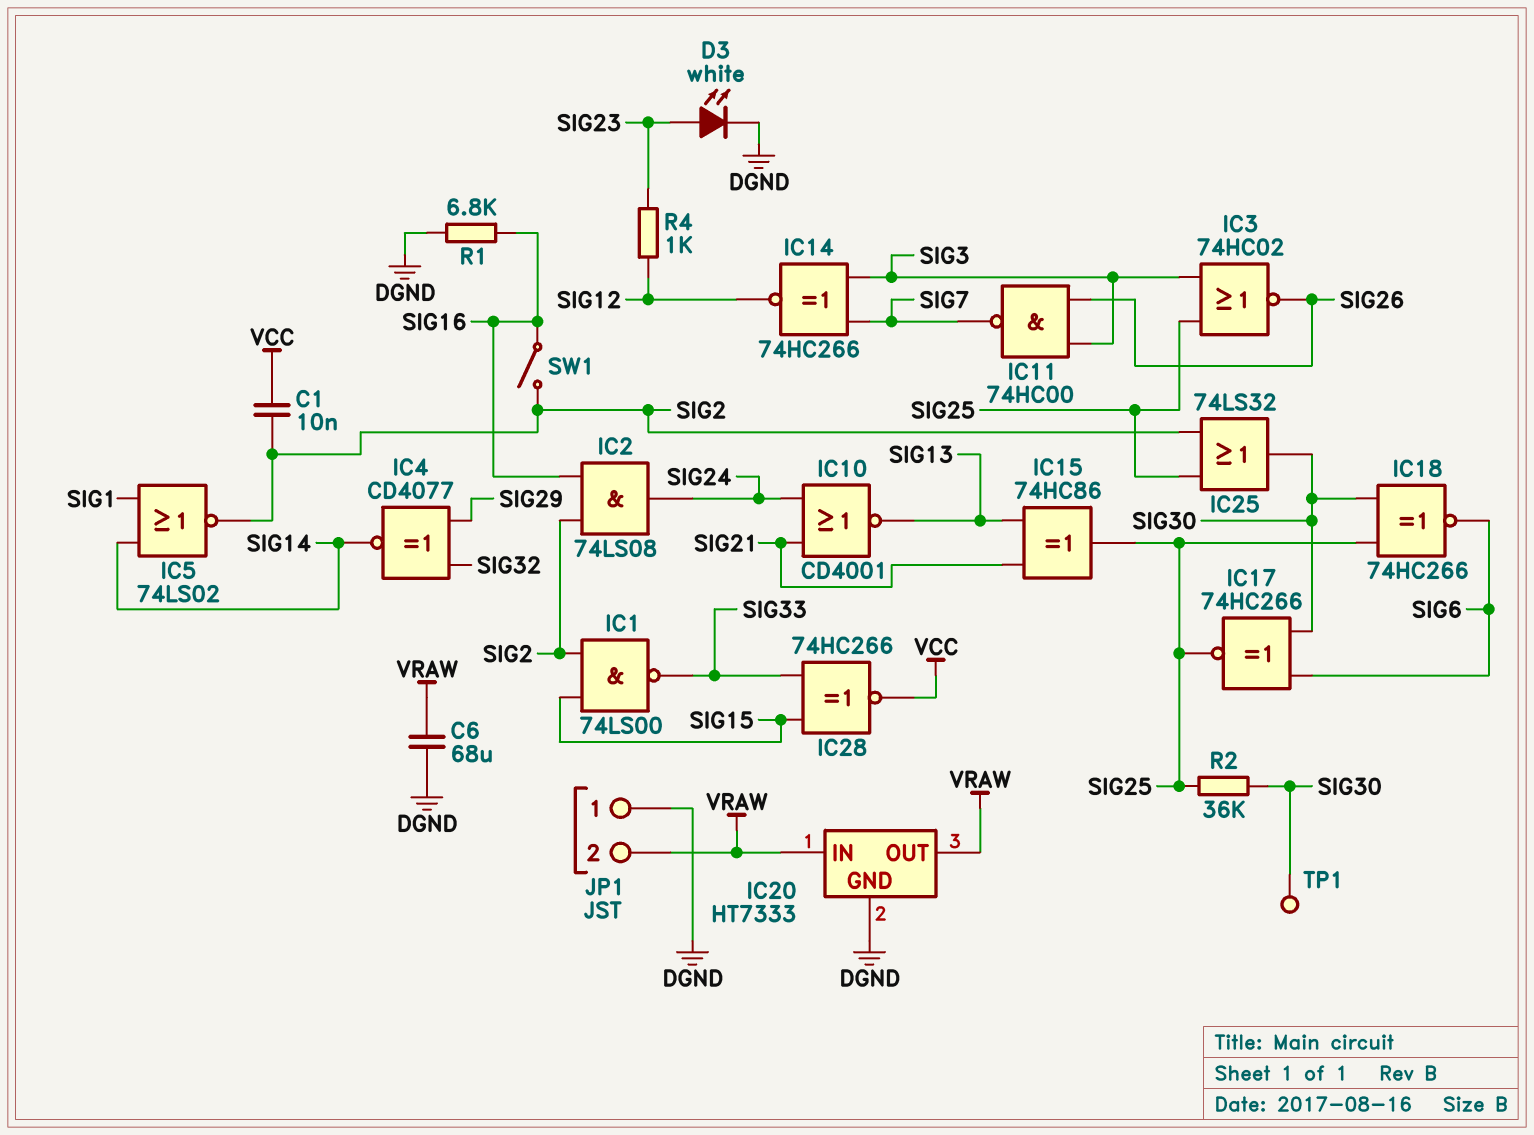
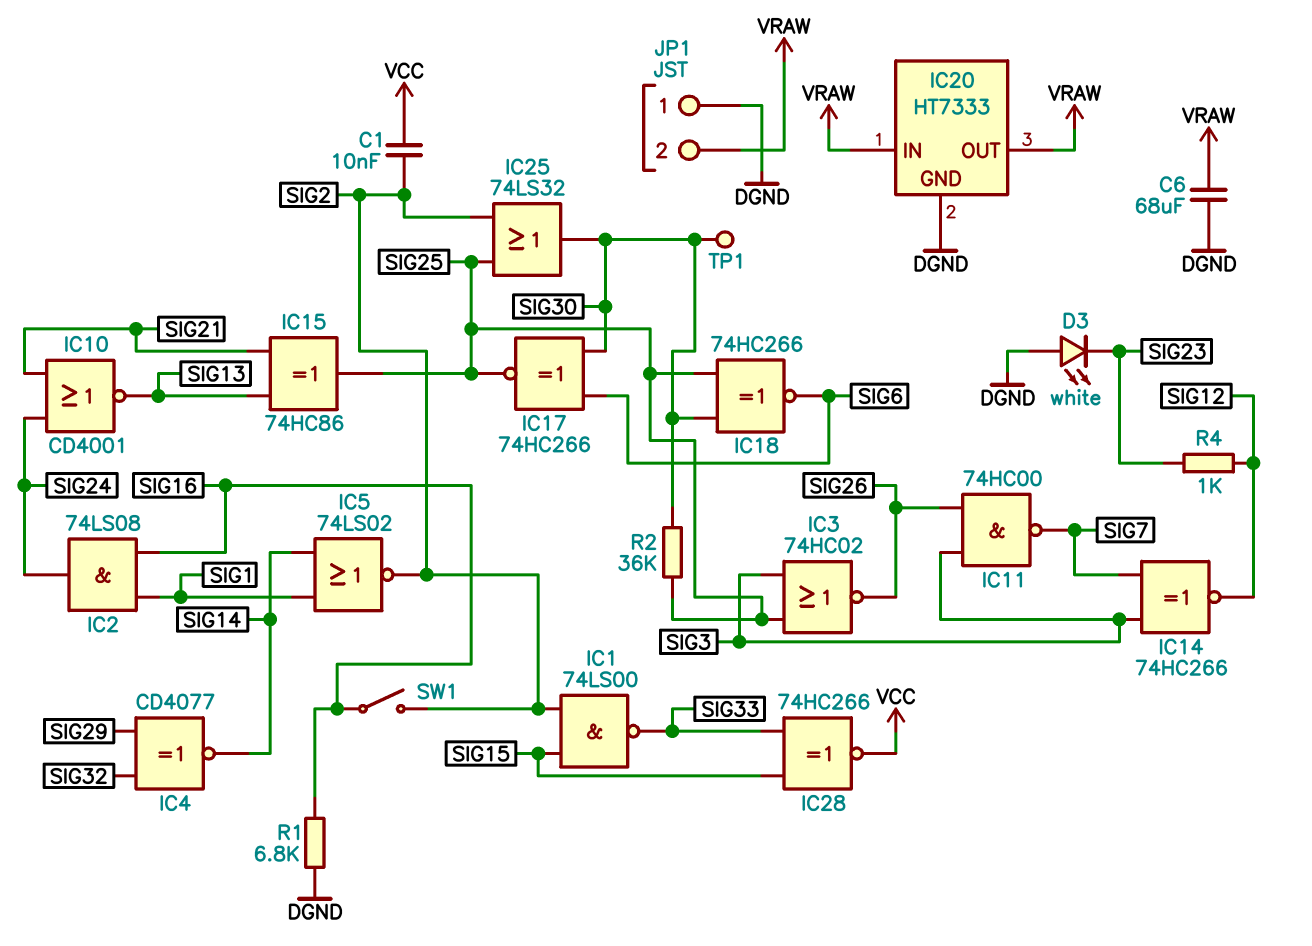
D3: LED white (A SIG23, K DGND) -> LED white (A DGND, K SIG23)
IC2: AND 74LS08 (in SIG2, in SIG16, out SIG24) -> AND 74LS08 (in SIG1, in SIG16, out SIG24)

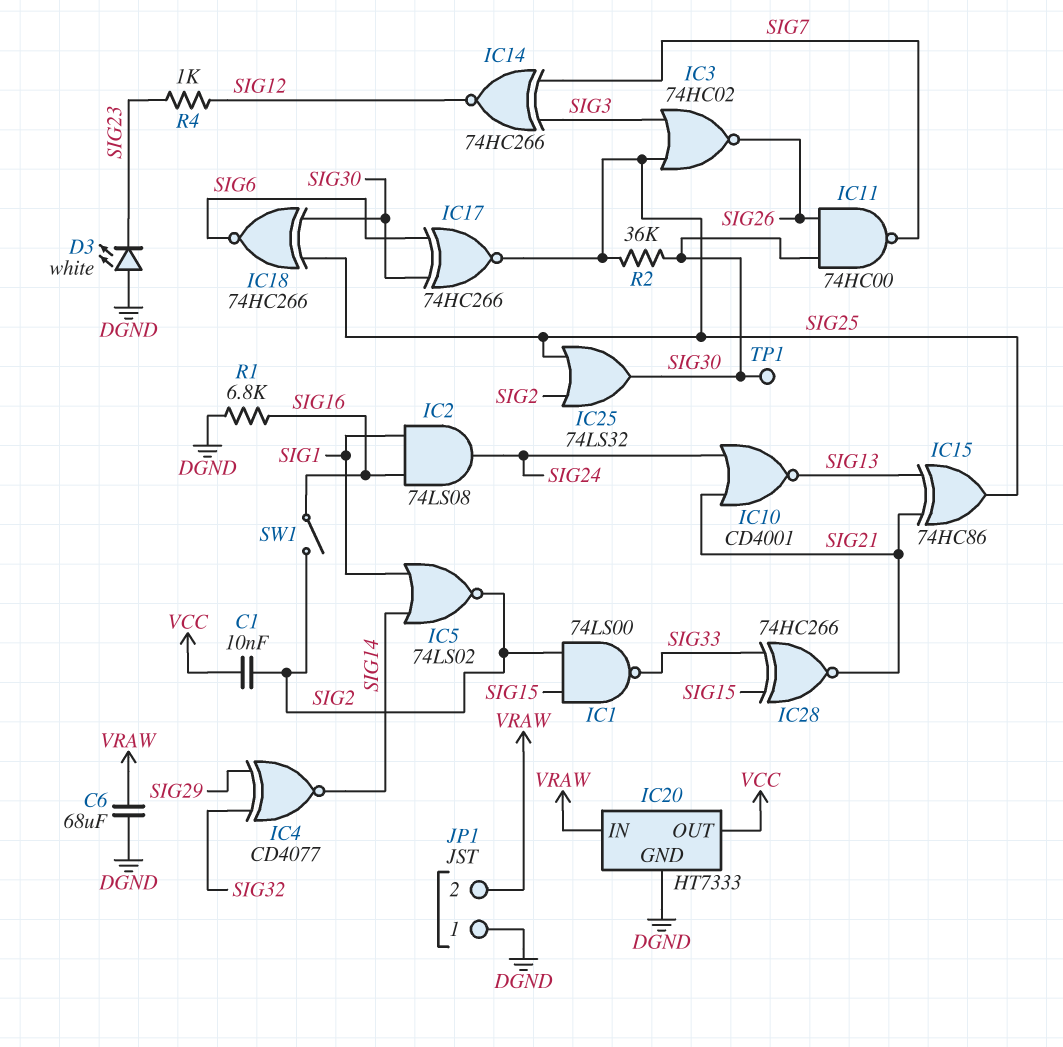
IC11: NAND 74HC00 (in SIG3, in SIG26, out SIG7) -> NAND 74HC00 (in SIG26, in SIG30, out SIG7)
IC20 pin OUT: VRAW -> VCC
IC28: XNOR 74HC266 (in SIG15, in SIG33, out VCC) -> XNOR 74HC266 (in SIG15, in SIG33, out SIG21)

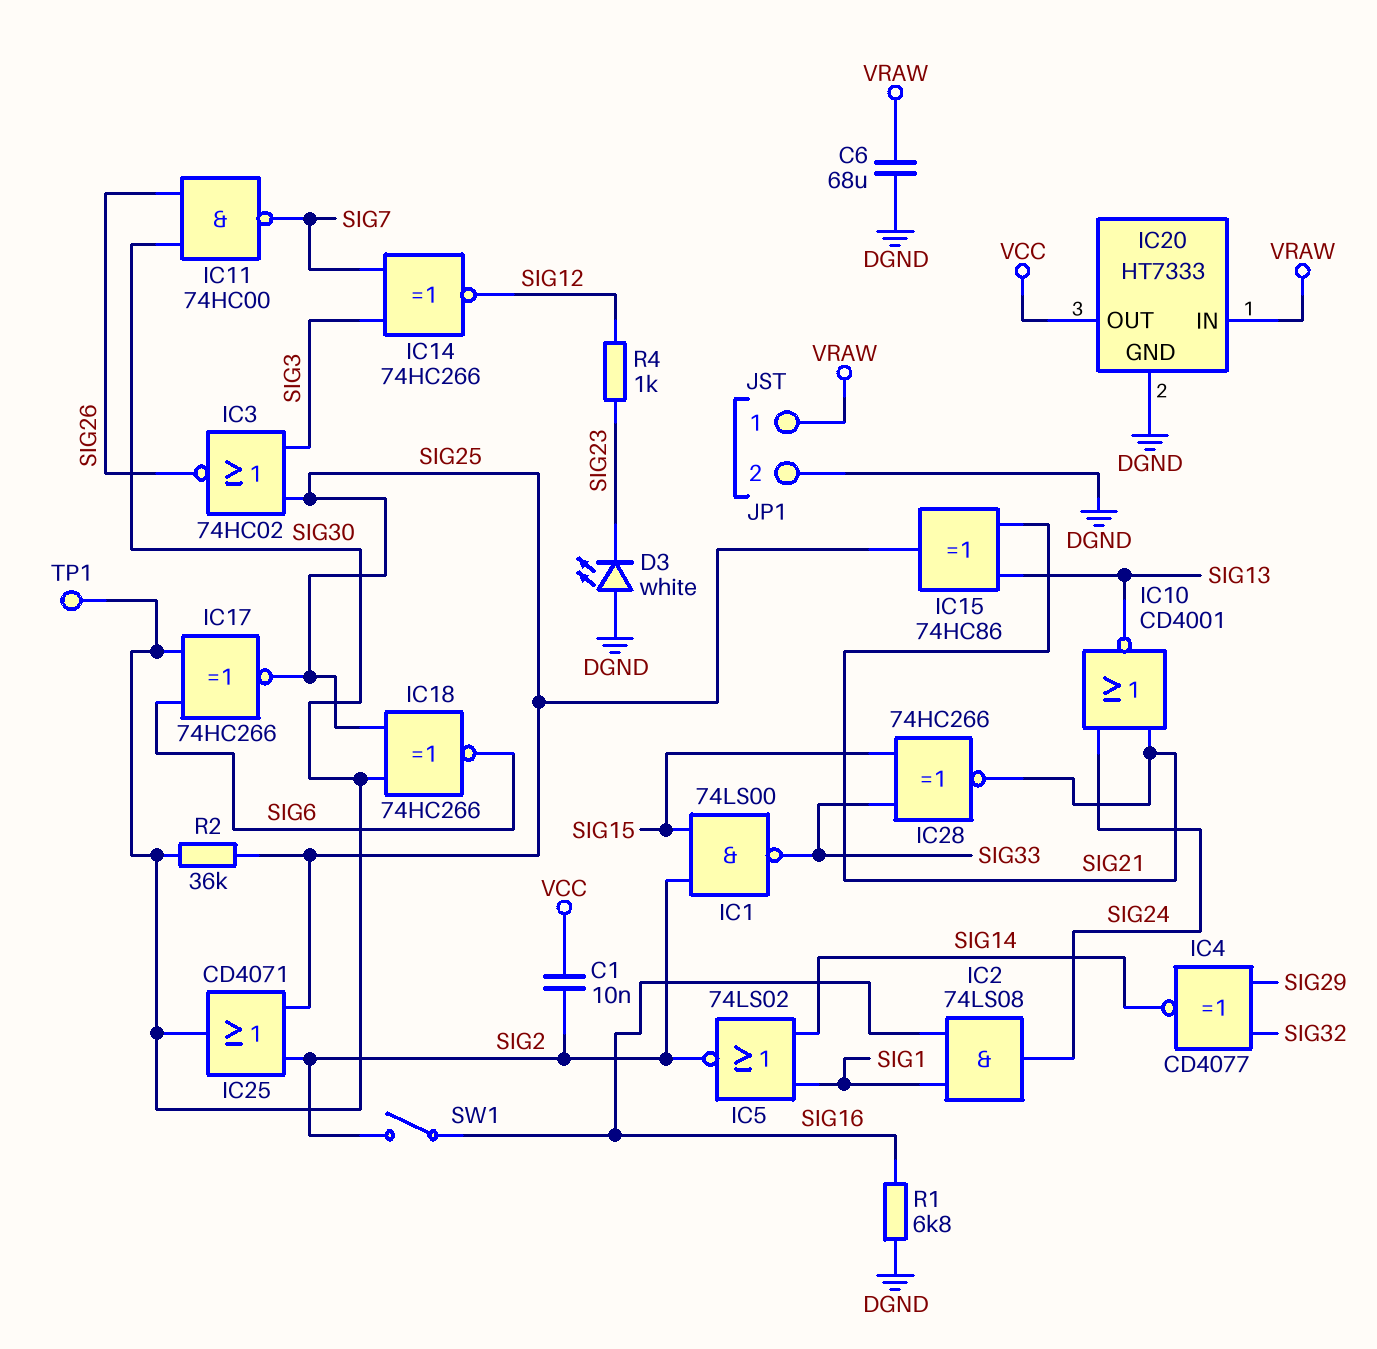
IC25: OR 74LS32 (in SIG2, in SIG25, out SIG30) -> OR CD4071 (in SIG2, in SIG25, out SIG30)
JP1 pin 1: DGND -> VRAW
JP1 pin 2: VRAW -> DGND

